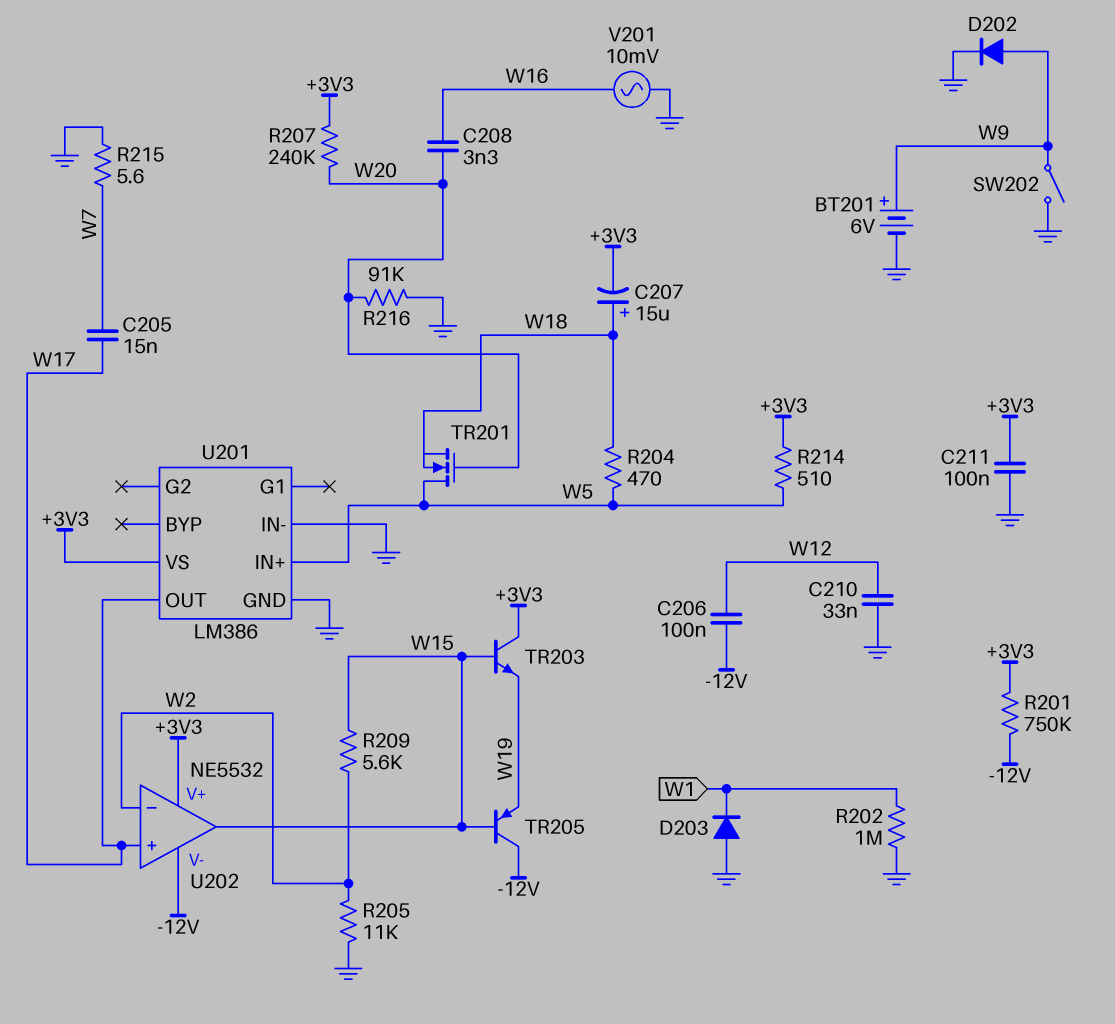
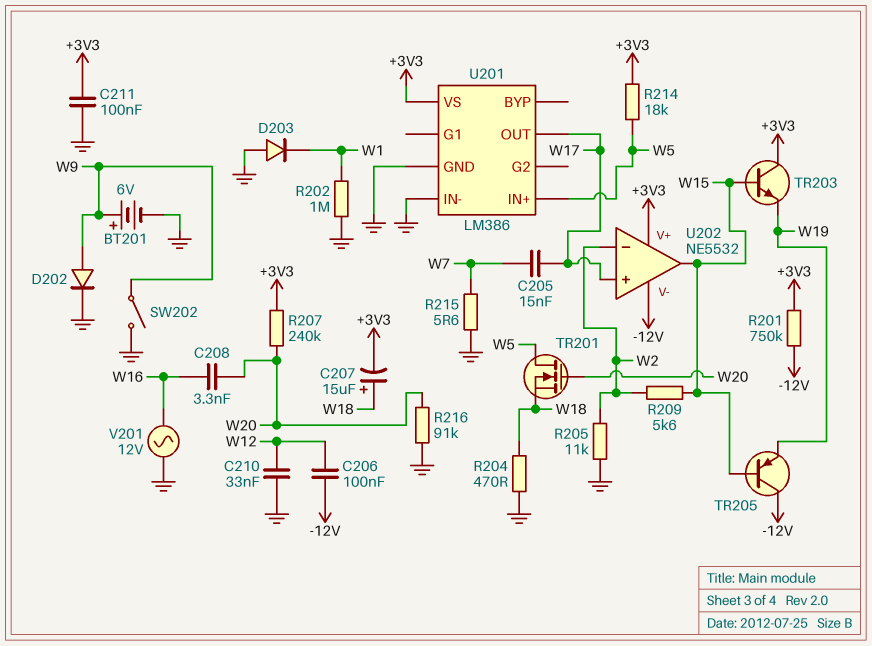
R204: 470 (W5, W18) -> 470 (GND, W18)
R214: 510 (+3V3, W5) -> 18k (+3V3, W5)
V201: AC 10mV (GND, W16) -> AC 12V (GND, W16)

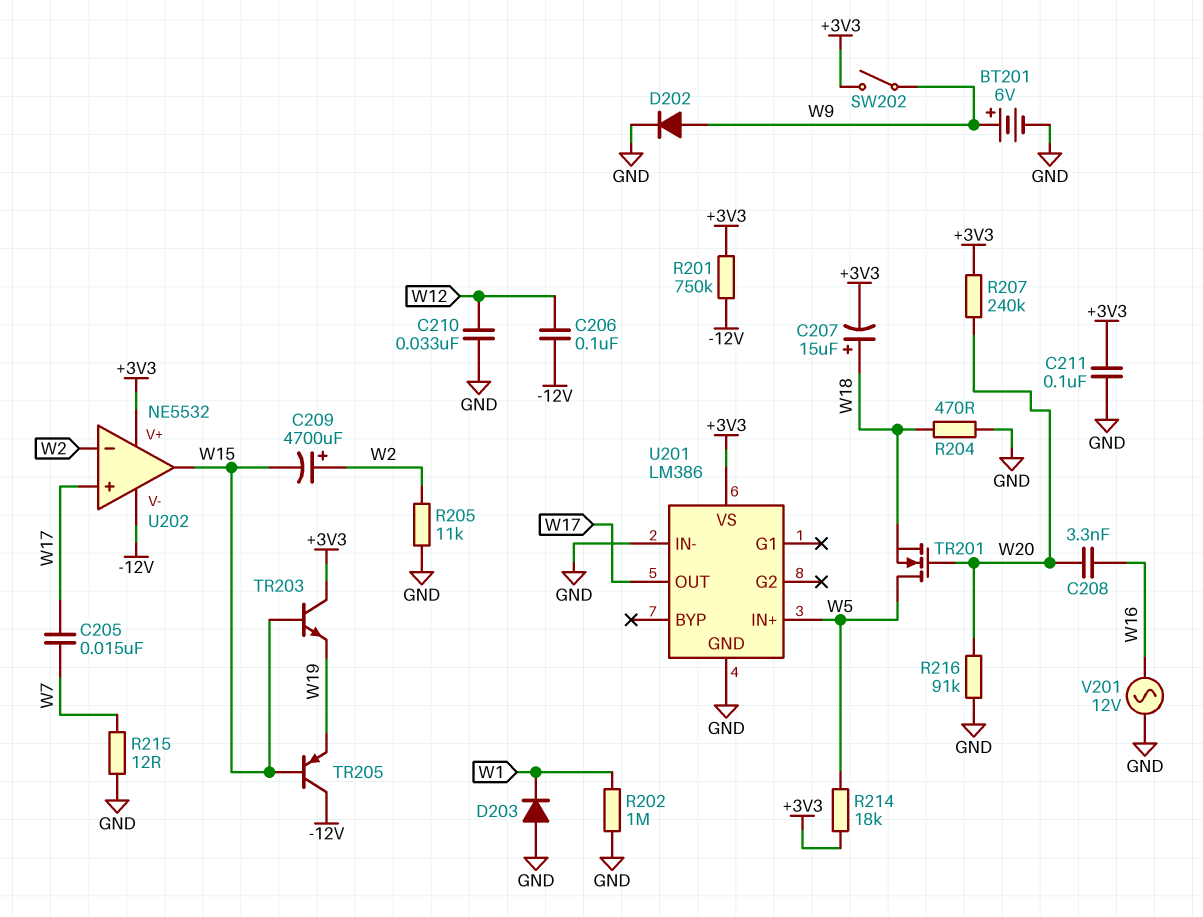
C209: none -> 4700uF (plus W2, minus W15)
R209: 5.6k (W2, W15) -> none
R215: 5.6 (GND, W7) -> 12 (GND, W7)
SW202: switch (GND, W9) -> switch (+3V3, W9)

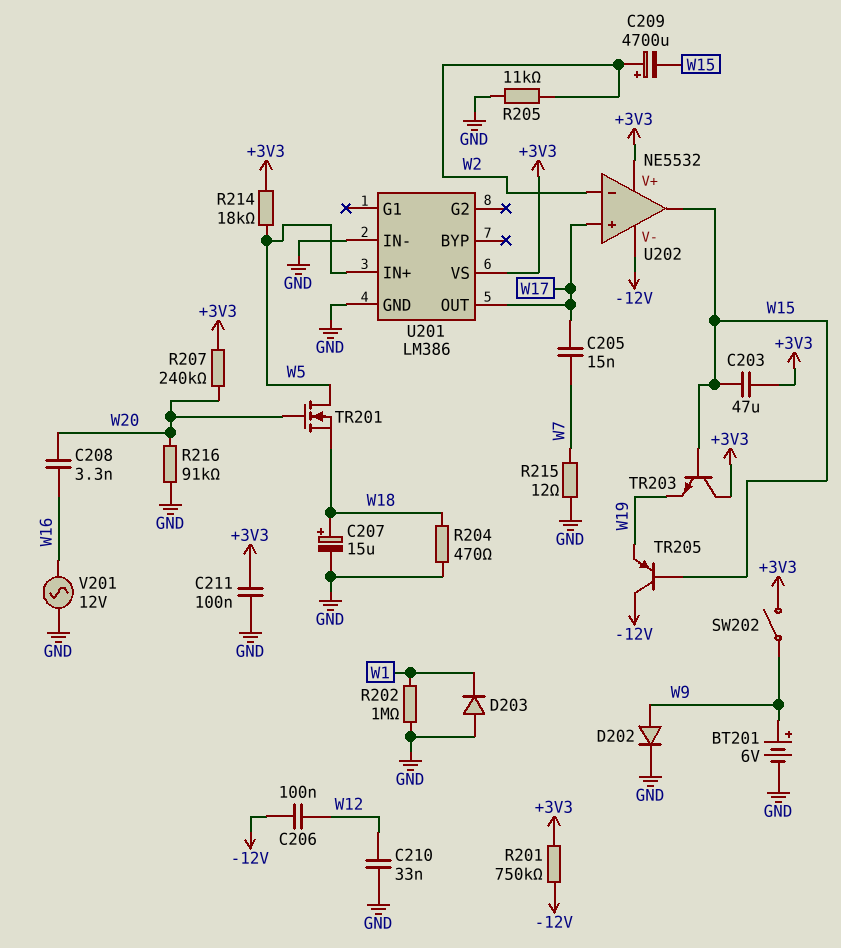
C203: none -> 47uF (+3V3, W15)
C207: 15uF (plus W18, minus +3V3) -> 15uF (plus W18, minus GND)

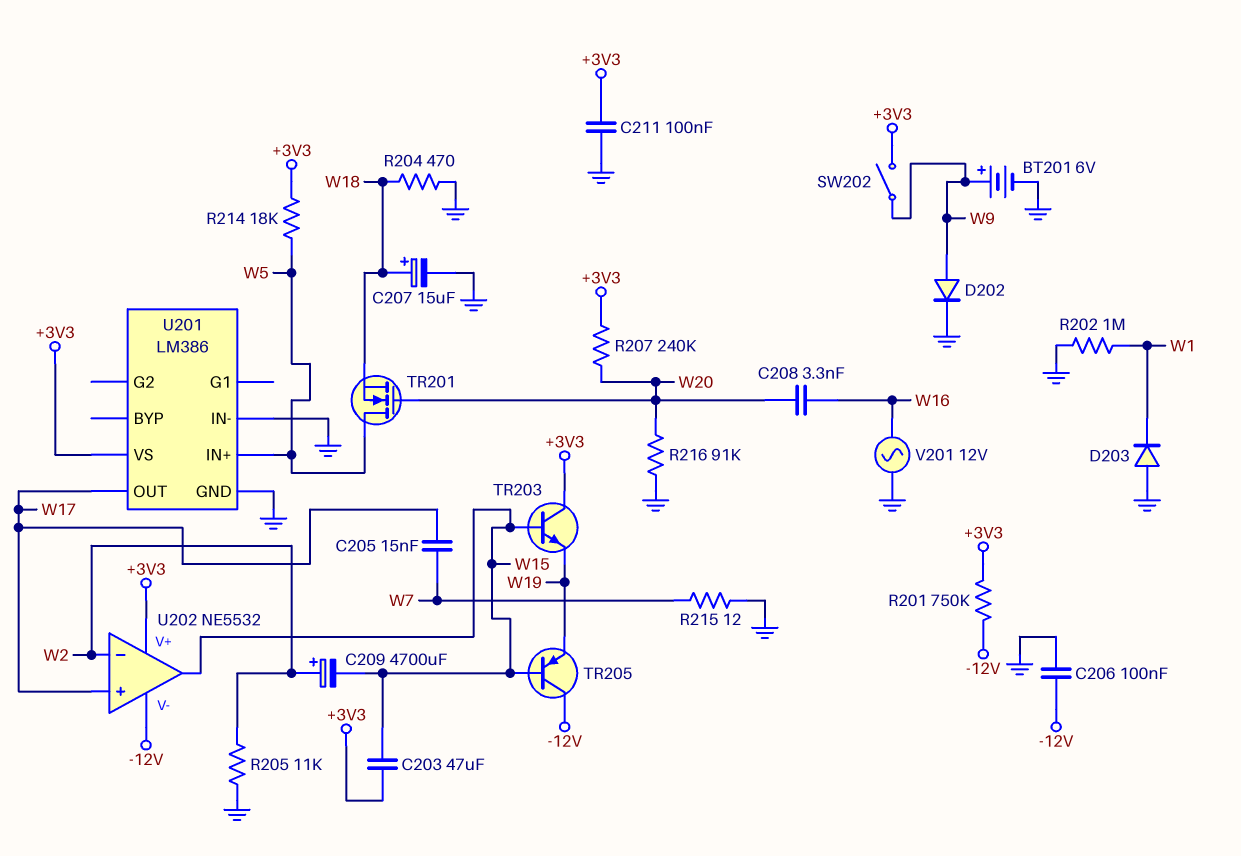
C206: 100nF (-12V, W12) -> 100nF (-12V, GND)
C210: 33nF (GND, W12) -> none

